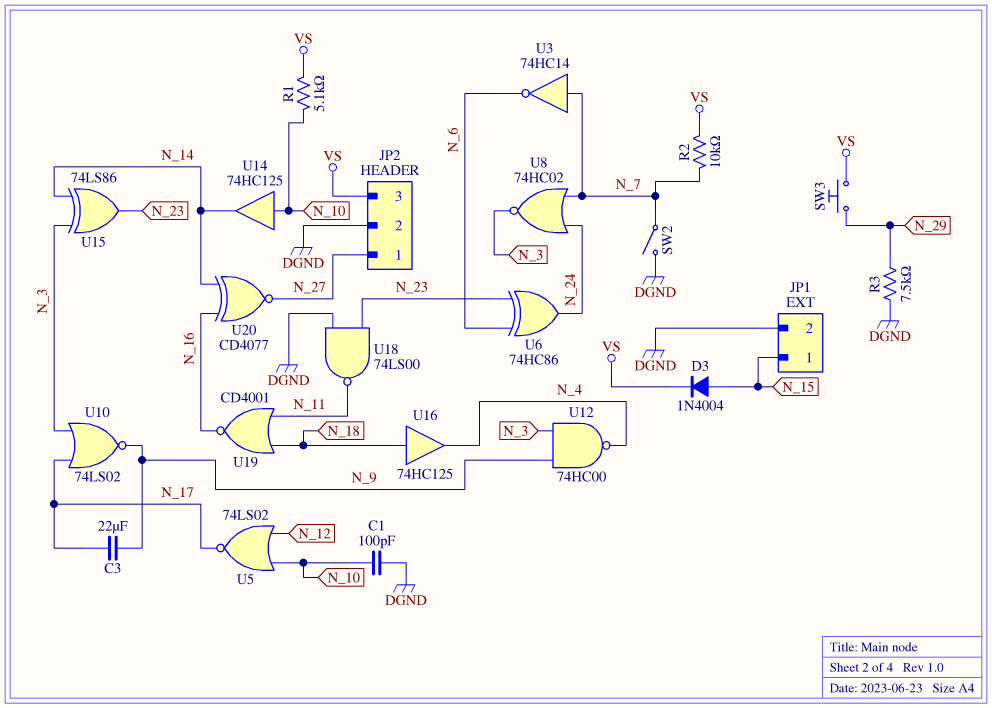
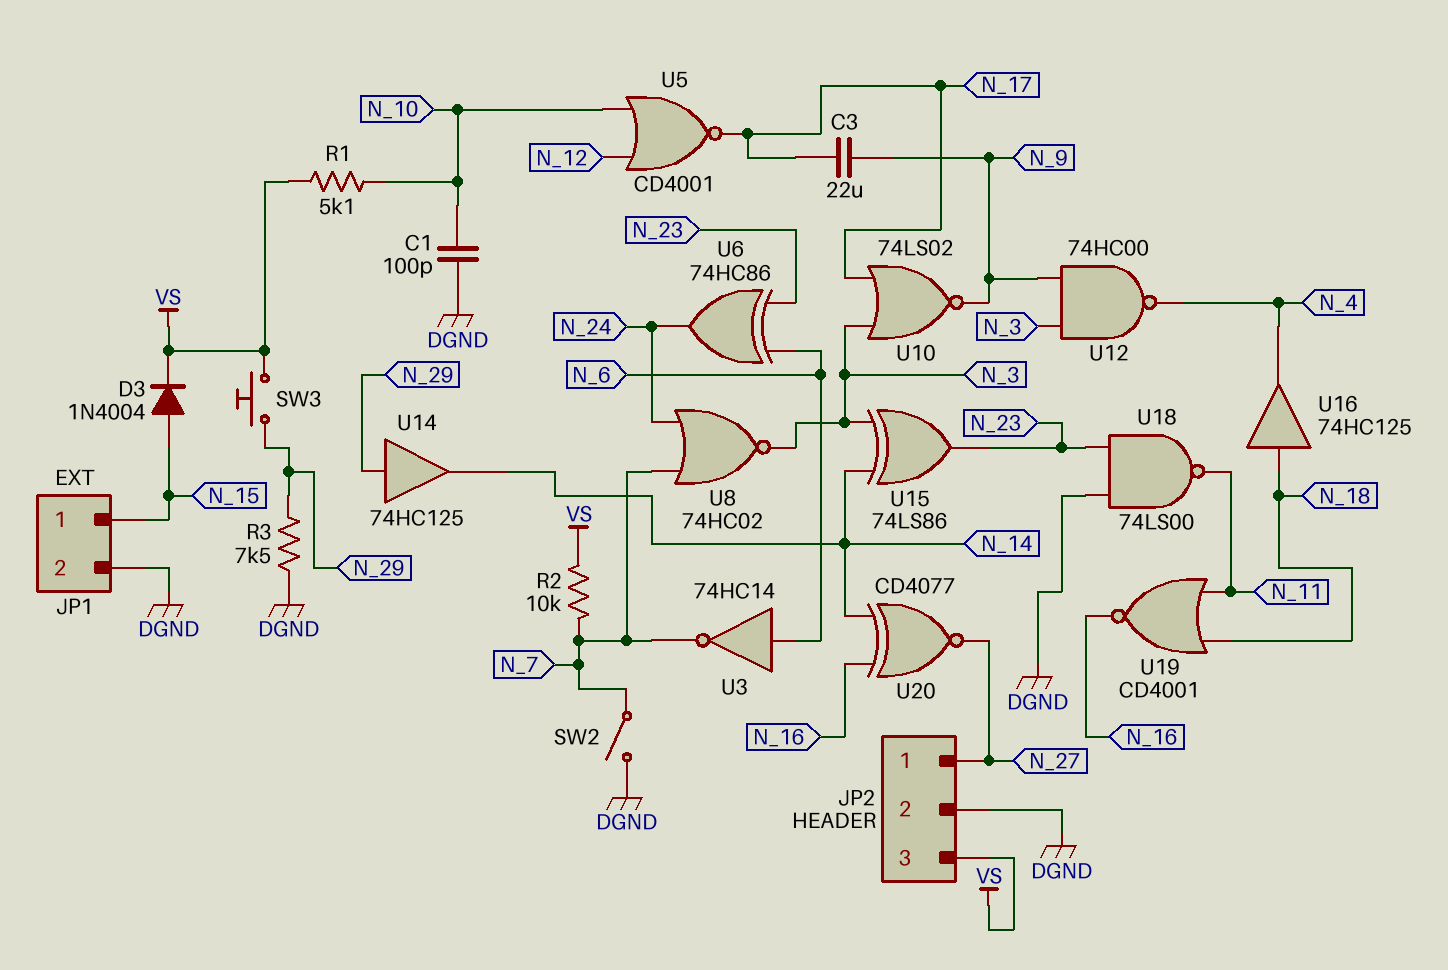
U3: NOT 74HC14 (in N_7, out N_6) -> NOT 74HC14 (in N_6, out N_7)
U5: NOR 74LS02 (in N_10, in N_12, out N_17) -> NOR CD4001 (in N_10, in N_12, out N_17)
U14: buffer 74HC125 (in N_10, out N_14) -> buffer 74HC125 (in N_29, out N_14)

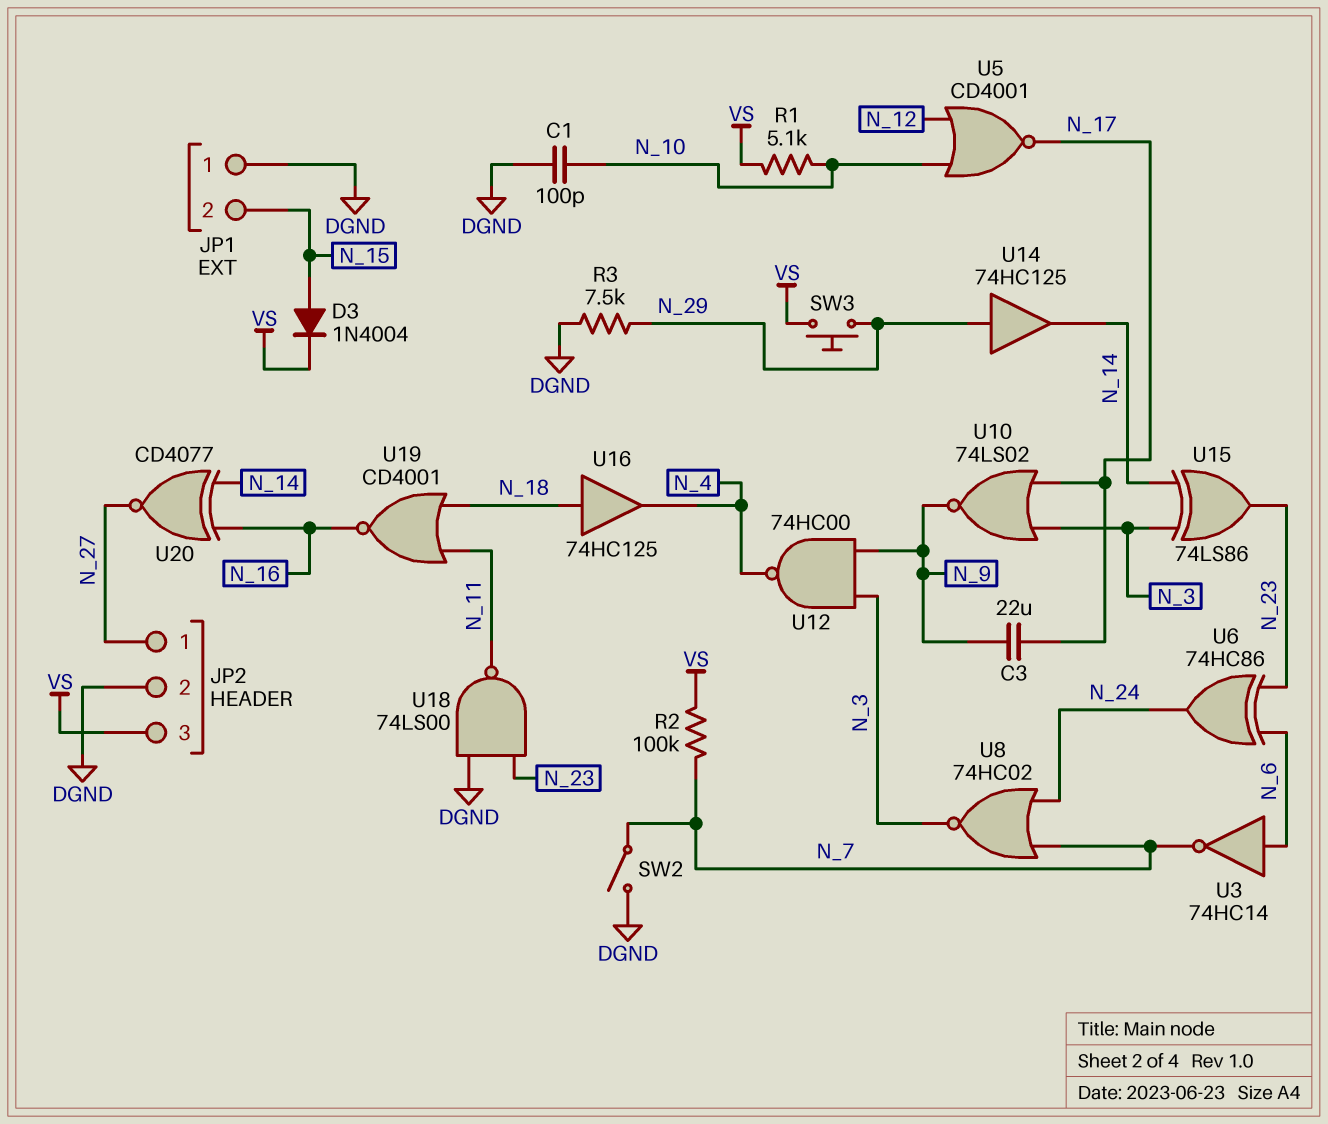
JP1 pin 1: N_15 -> DGND
JP1 pin 2: DGND -> N_15
R2: 10k (N_7, VS) -> 100k (N_7, VS)

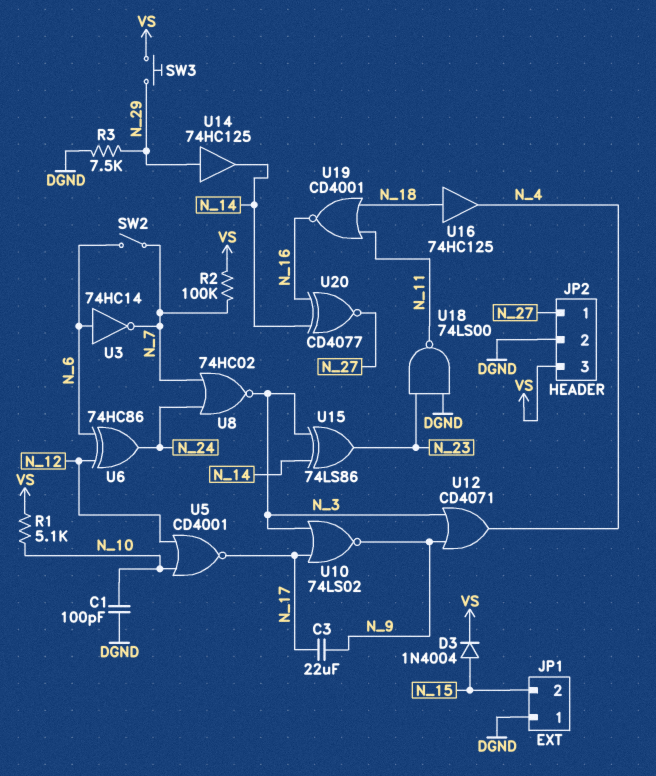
SW2: switch (DGND, N_7) -> switch (N_6, N_7)
U6: XOR 74HC86 (in N_6, in N_23, out N_24) -> XOR 74HC86 (in N_6, in N_12, out N_24)
U12: NAND 74HC00 (in N_3, in N_9, out N_4) -> OR CD4071 (in N_3, in N_9, out N_4)

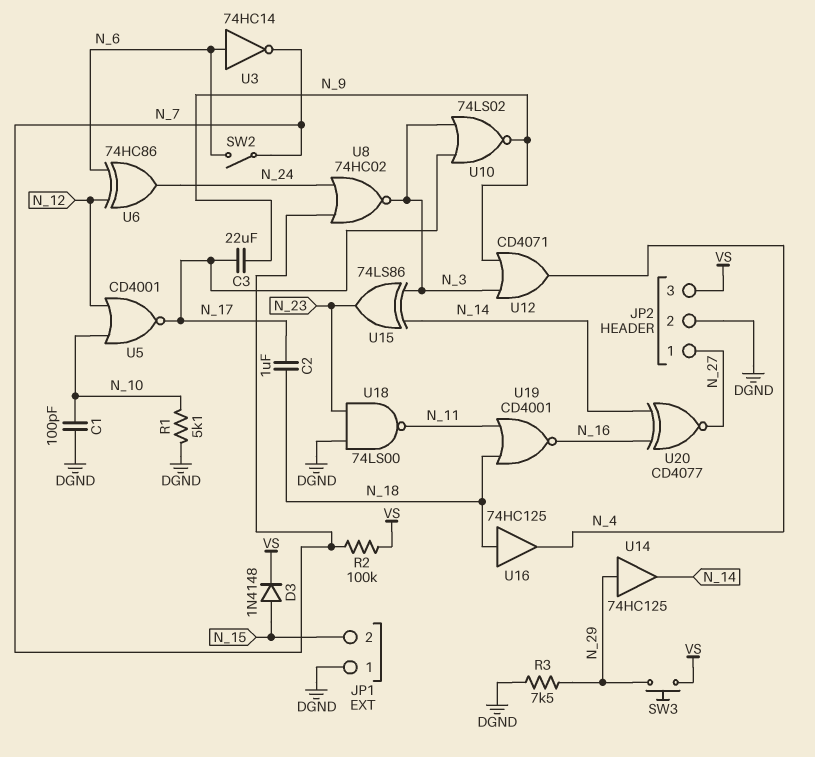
C2: none -> 1uF (N_17, N_18)
D3: diode 1N4004 (A N_15, K VS) -> diode 1N4148 (A N_15, K VS)
R1: 5.1k (N_10, VS) -> 5.1k (DGND, N_10)

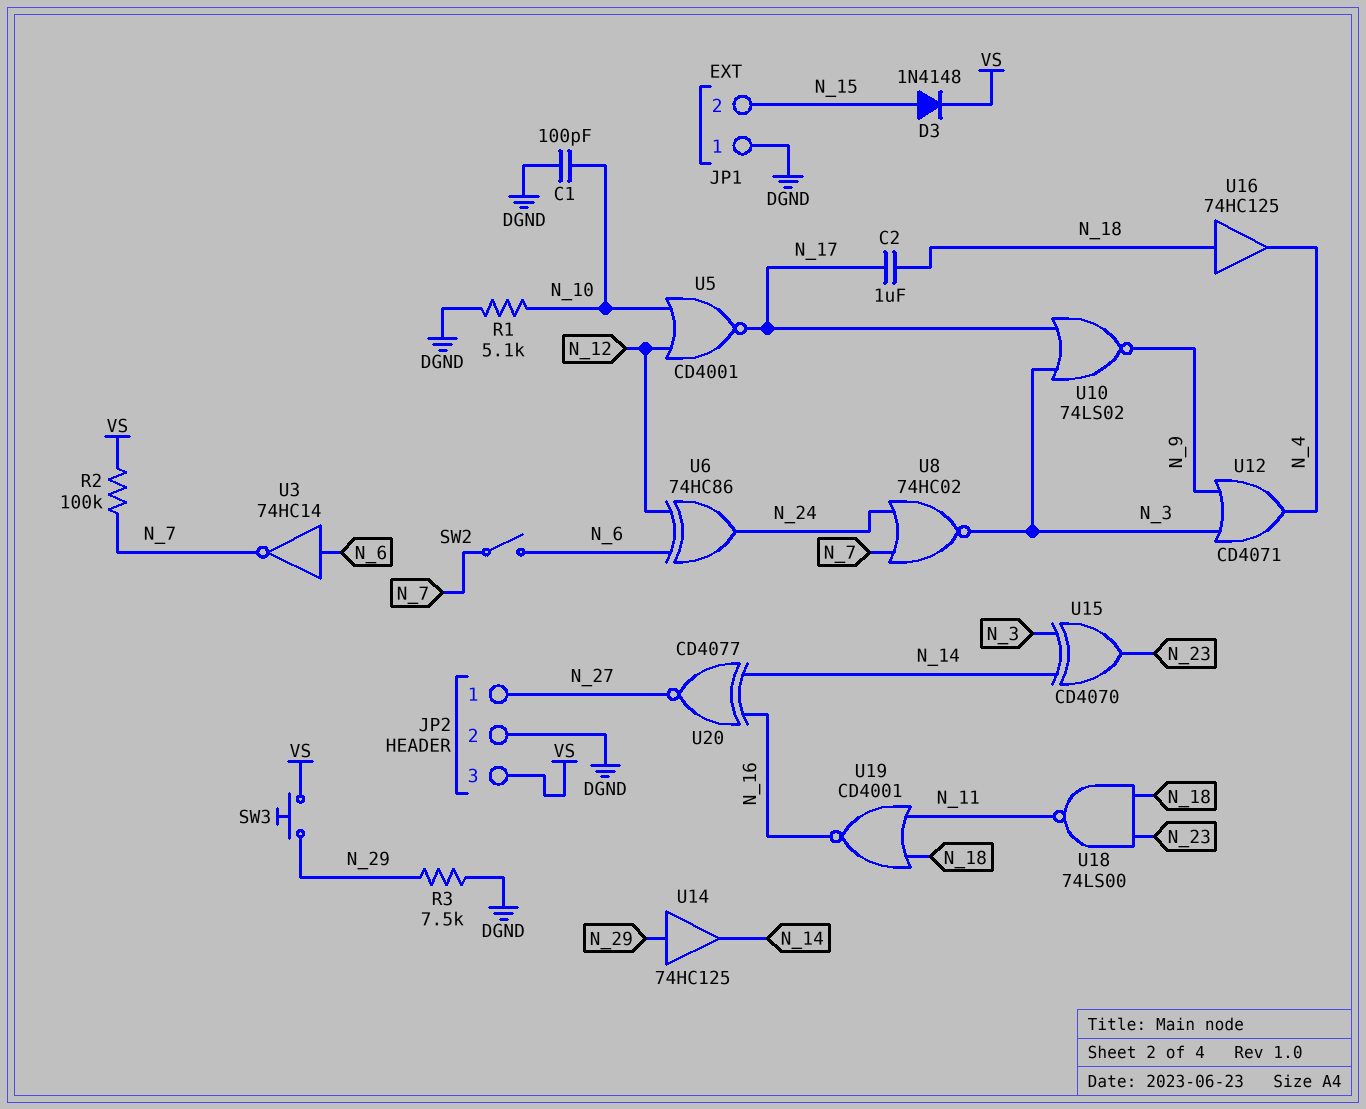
C3: 22uF (N_9, N_17) -> none
U15: XOR 74LS86 (in N_3, in N_14, out N_23) -> XOR CD4070 (in N_3, in N_14, out N_23)
U18: NAND 74LS00 (in DGND, in N_23, out N_11) -> NAND 74LS00 (in N_18, in N_23, out N_11)

